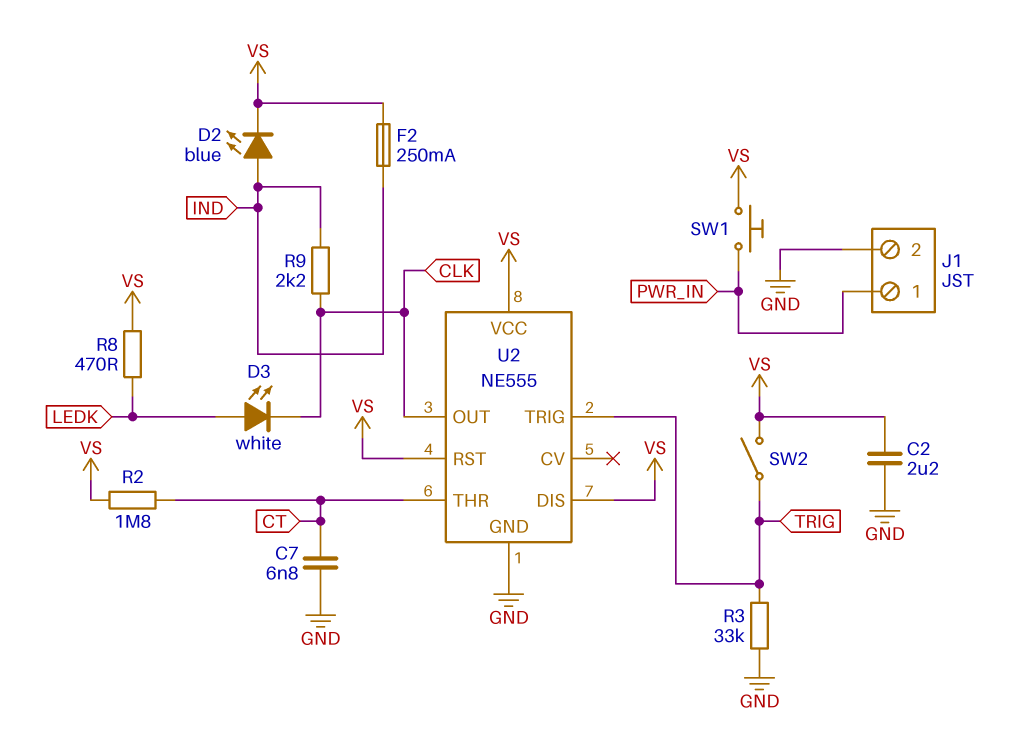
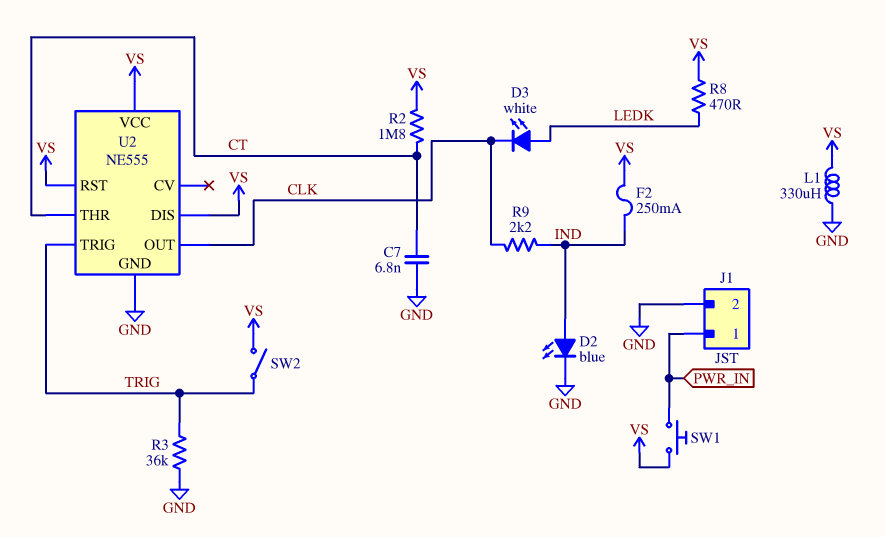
C2: 2.2uF (GND, VS) -> none
D2: LED blue (A IND, K VS) -> LED blue (A IND, K GND)
L1: none -> 330uH (GND, VS)
R3: 33k (GND, TRIG) -> 36k (GND, TRIG)

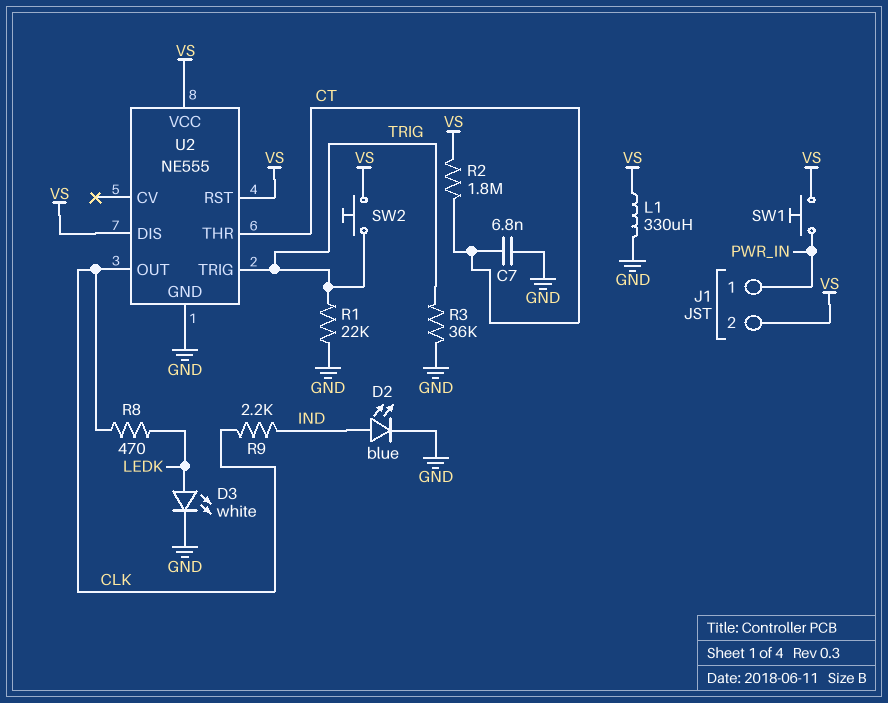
D3: LED white (A LEDK, K CLK) -> LED white (A LEDK, K GND)
F2: 250mA (IND, VS) -> none
J1 pin 2: GND -> VS
R1: none -> 22k (GND, TRIG)
R8: 470 (LEDK, VS) -> 470 (CLK, LEDK)
SW2: switch (TRIG, VS) -> button (TRIG, VS)

